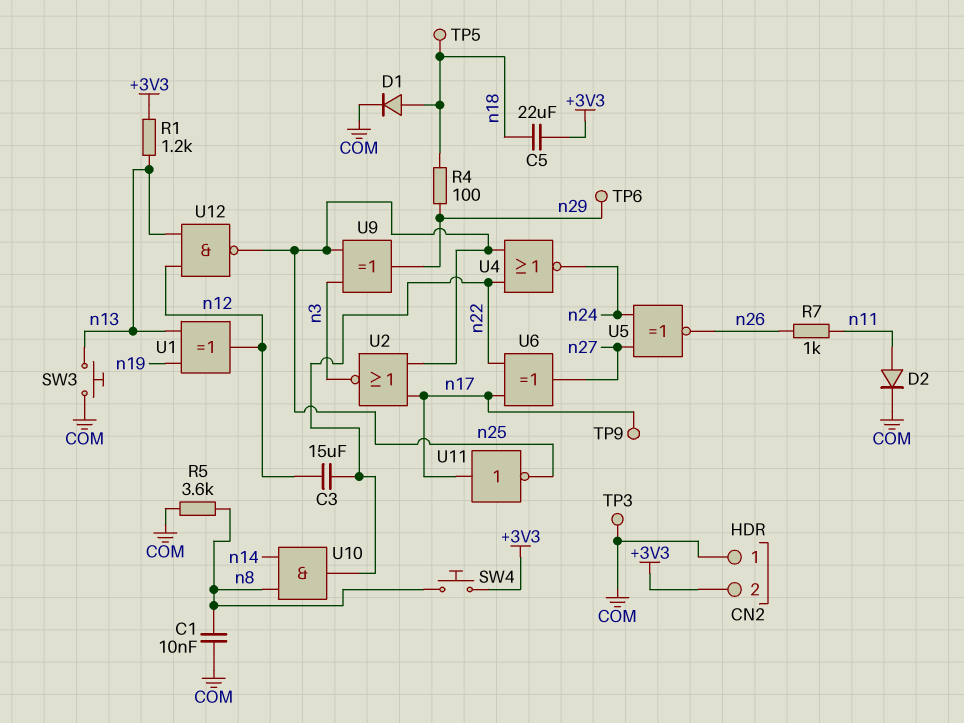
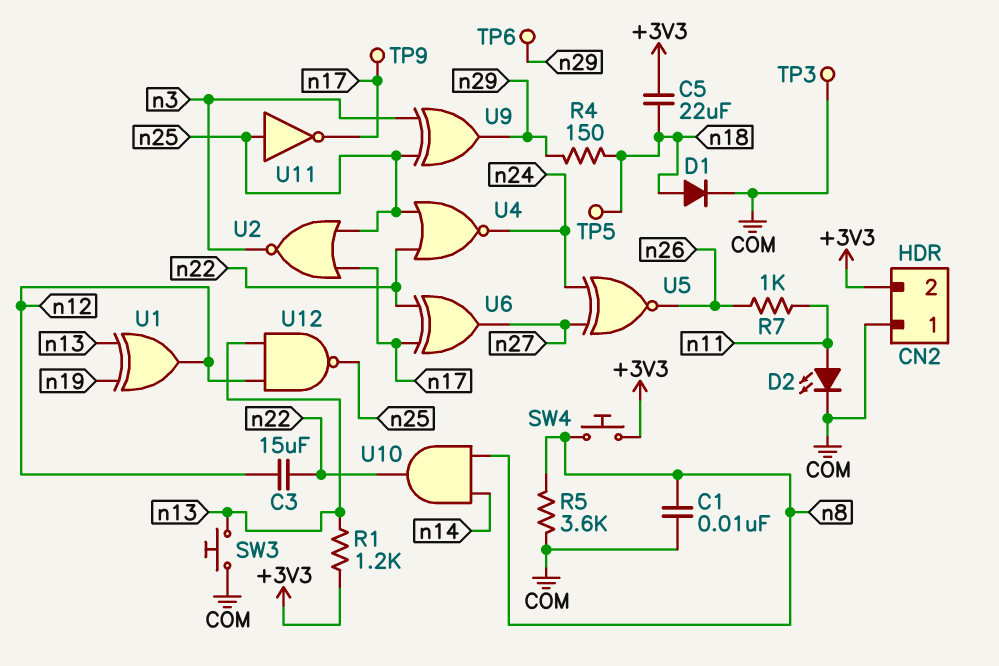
D2: diode (A n11, K COM) -> LED (A n11, K COM)
R4: 100 (n18, n29) -> 150 (n18, n29)
U11: NOT (in n17, out n25) -> NOT (in n25, out n17)

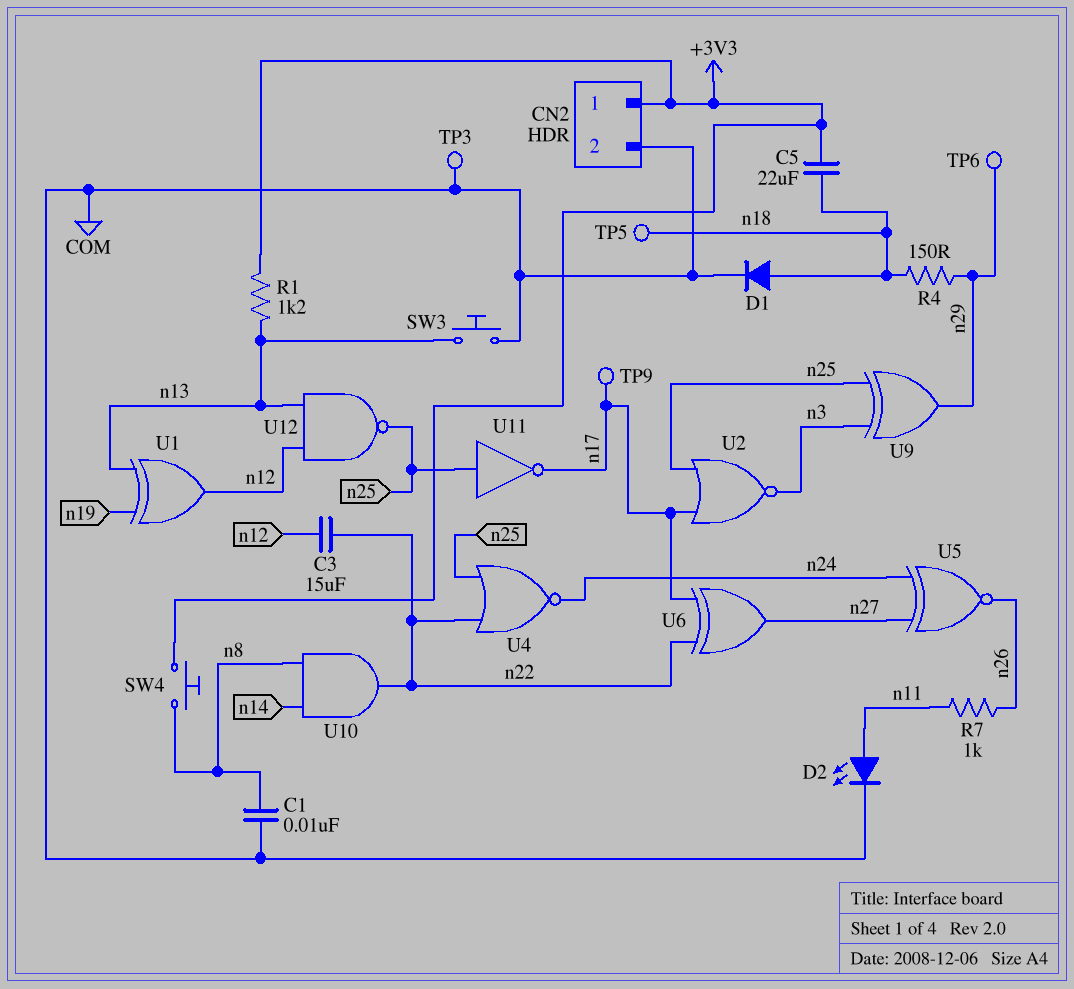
CN2 pin 1: COM -> +3V3
CN2 pin 2: +3V3 -> COM
R5: 3.6k (COM, n8) -> none

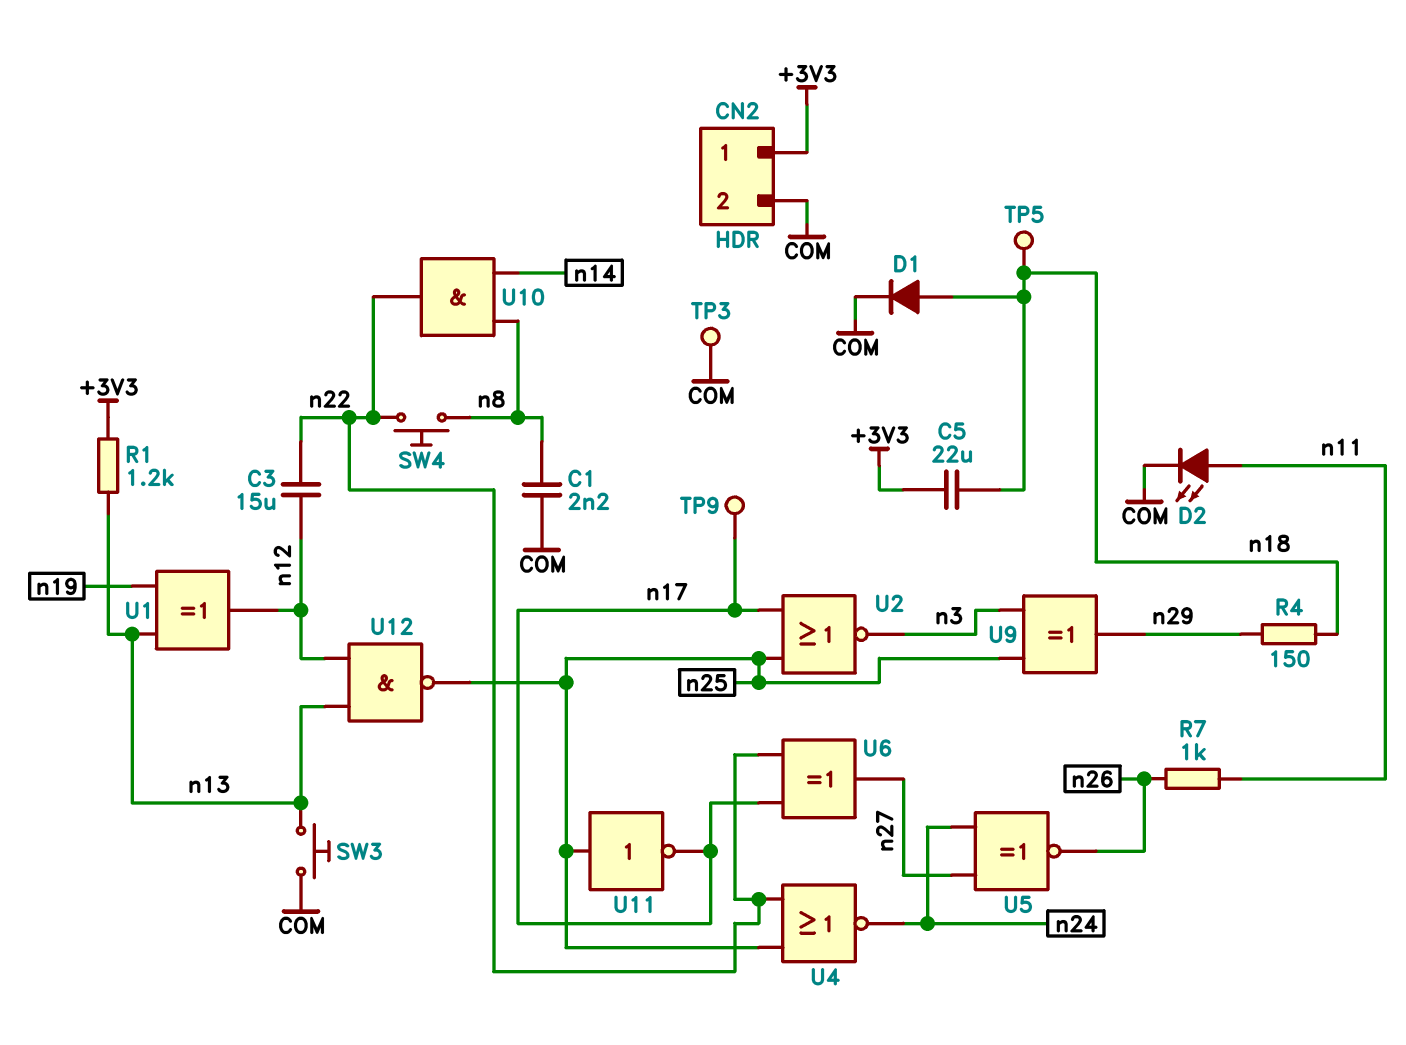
C1: 10nF (COM, n8) -> 2.2nF (COM, n8)
SW4: button (+3V3, n8) -> button (n8, n22)
TP6: test point (n29) -> none

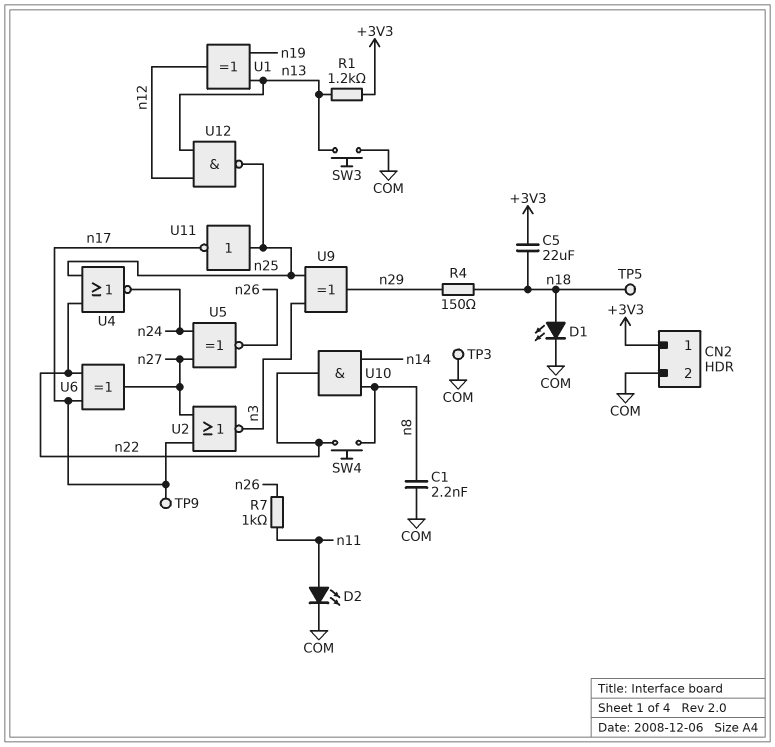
C3: 15uF (n12, n22) -> none
D1: diode (A n18, K COM) -> LED (A n18, K COM)
U2: NOR (in n17, in n25, out n3) -> NOR (in n17, in n27, out n3)

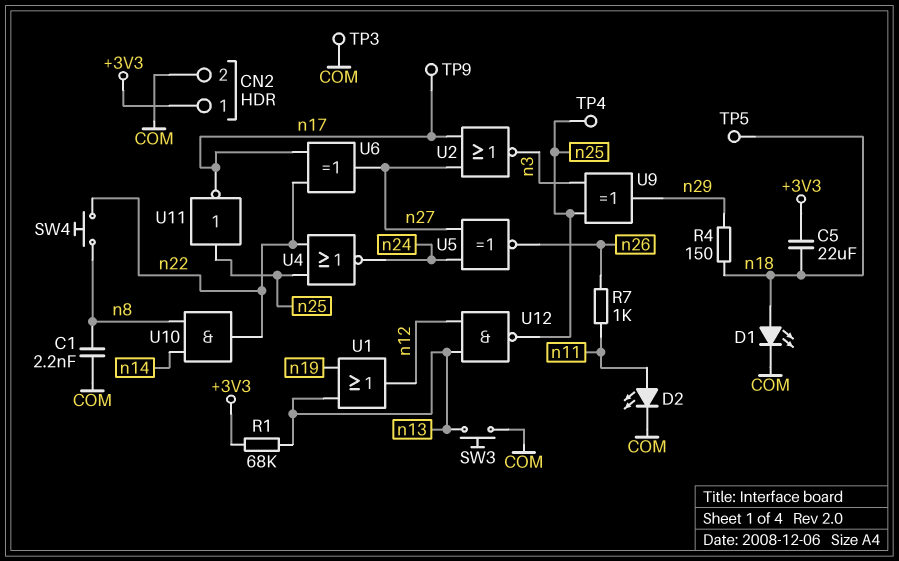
R1: 1.2k (+3V3, n13) -> 68k (+3V3, n13)
TP4: none -> test point (n25)
U1: XOR (in n13, in n19, out n12) -> OR (in n13, in n19, out n12)

